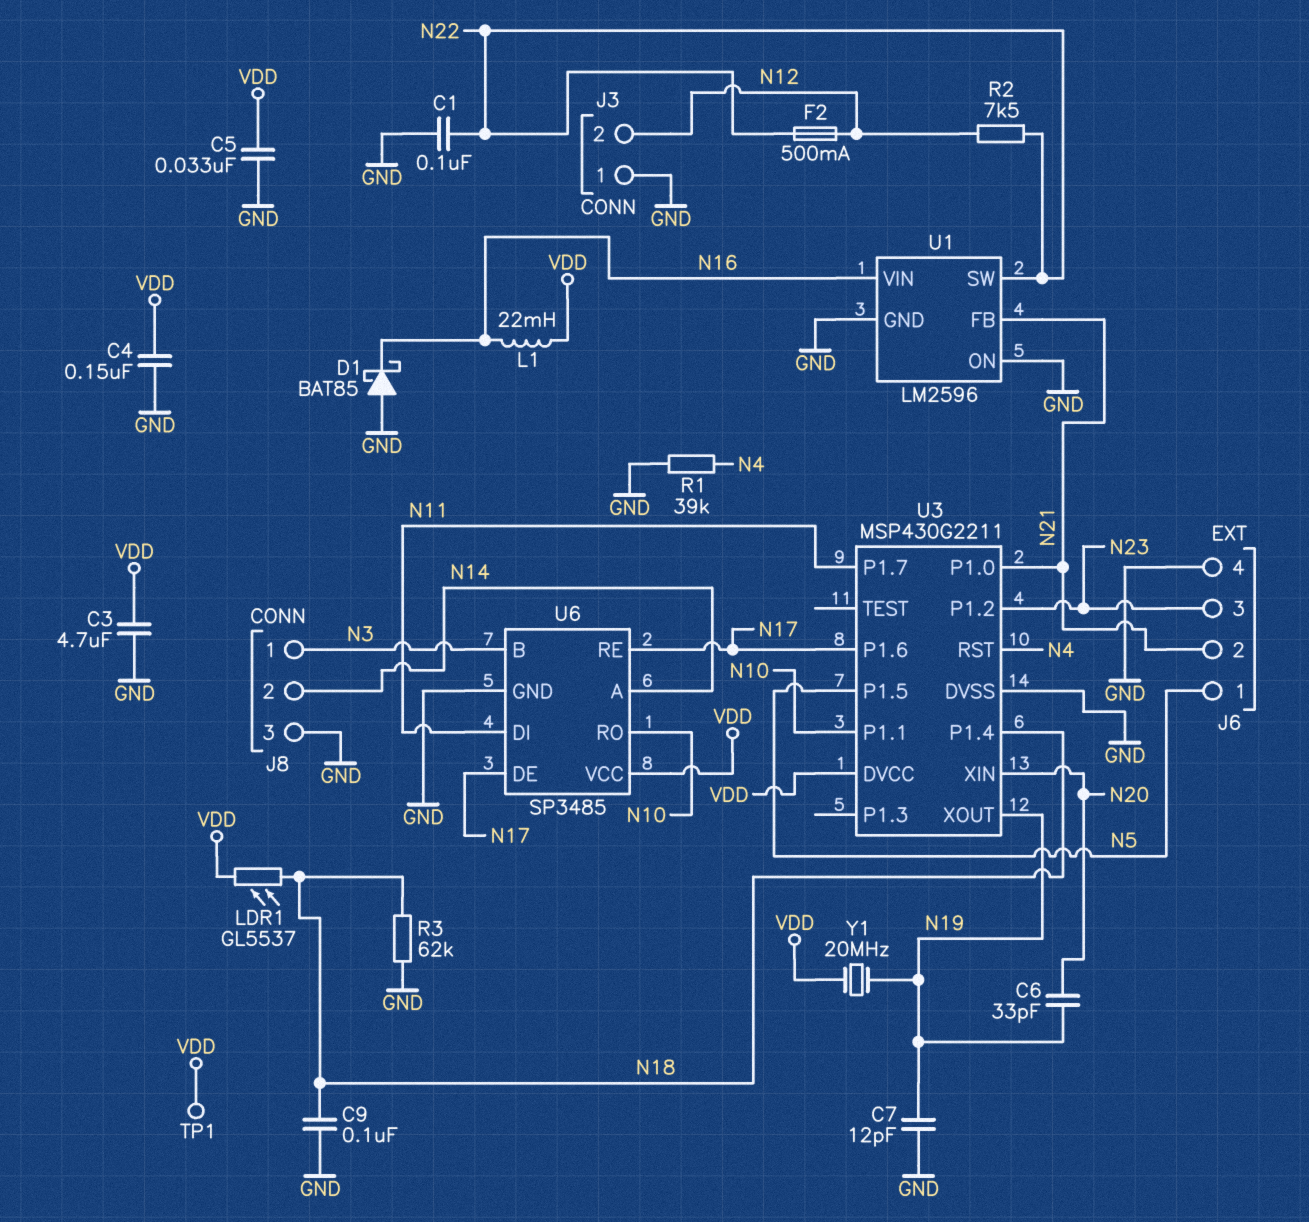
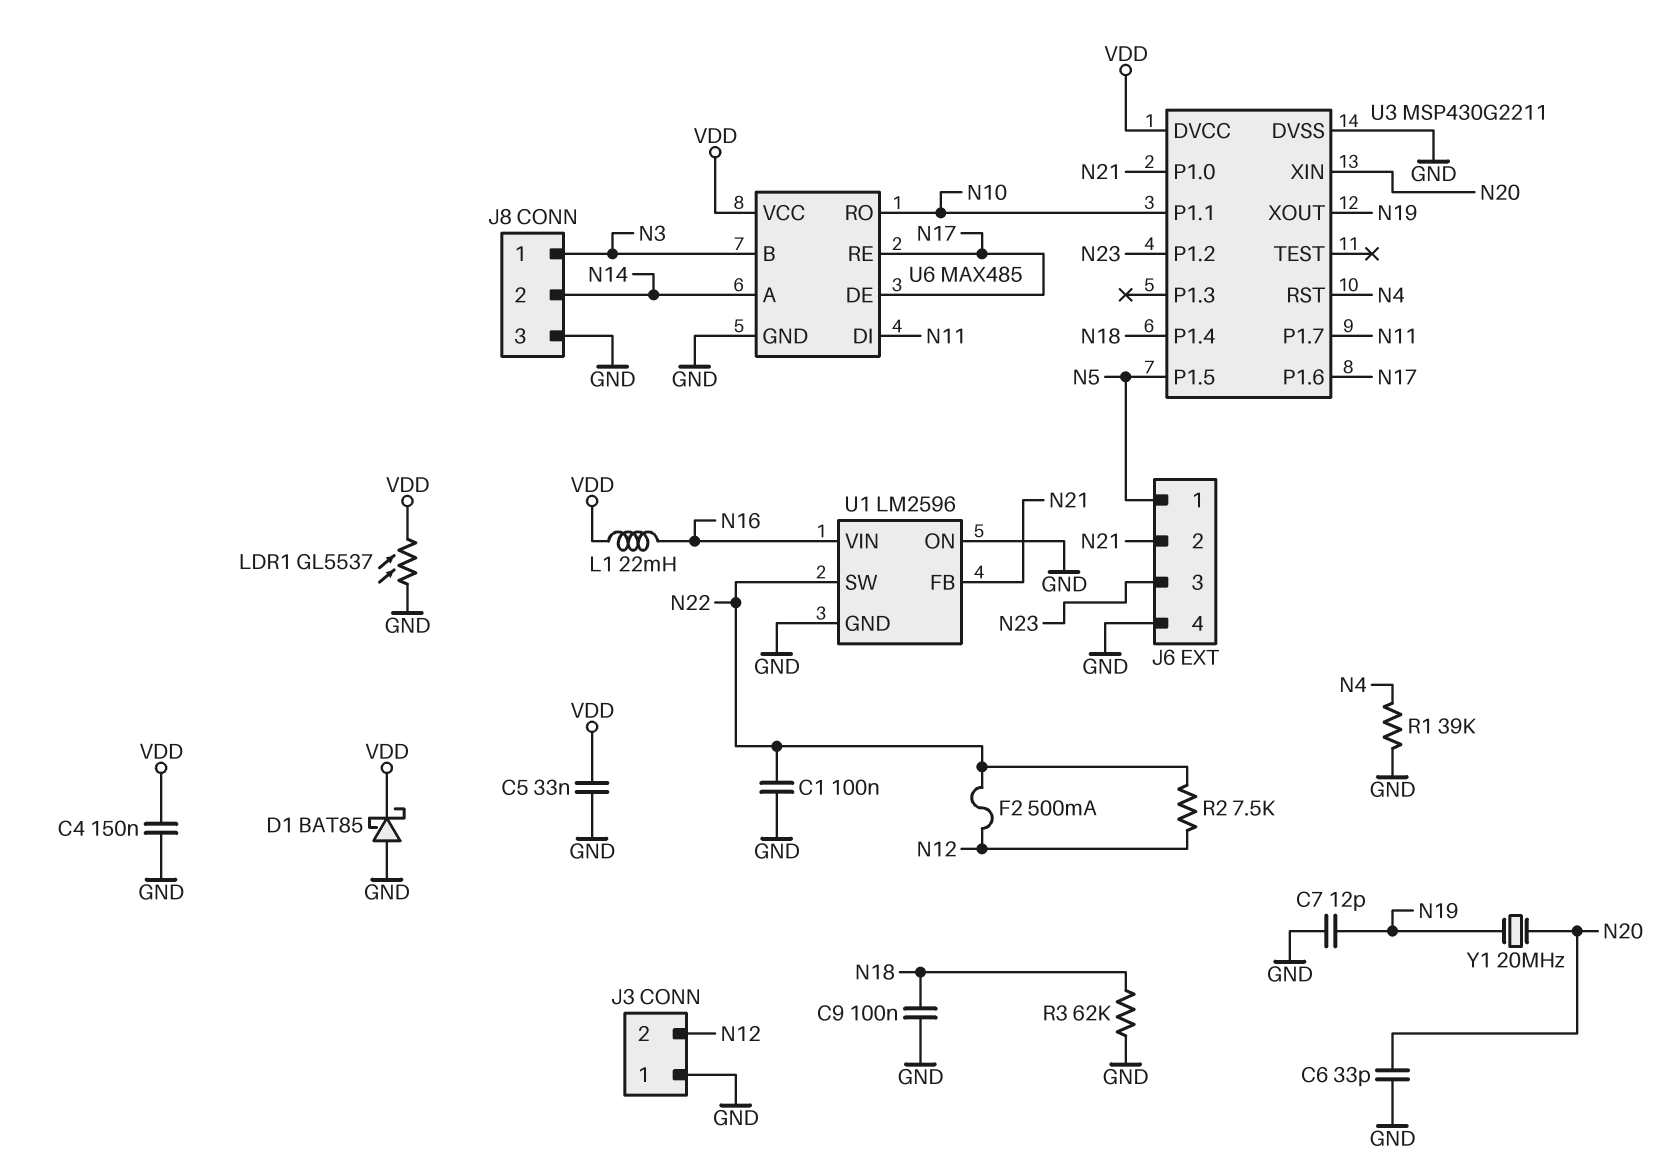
C3: 4.7uF (GND, VDD) -> none
C6: 33pF (N19, N20) -> 33pF (GND, N20)
D1: schottky BAT85 (A GND, K N16) -> schottky BAT85 (A GND, K VDD)
LDR1: GL5537 (N18, VDD) -> GL5537 (GND, VDD)
TP1: test point (VDD) -> none
U6: SP3485 -> MAX485
Y1: 20MHz (N19, VDD) -> 20MHz (N19, N20)

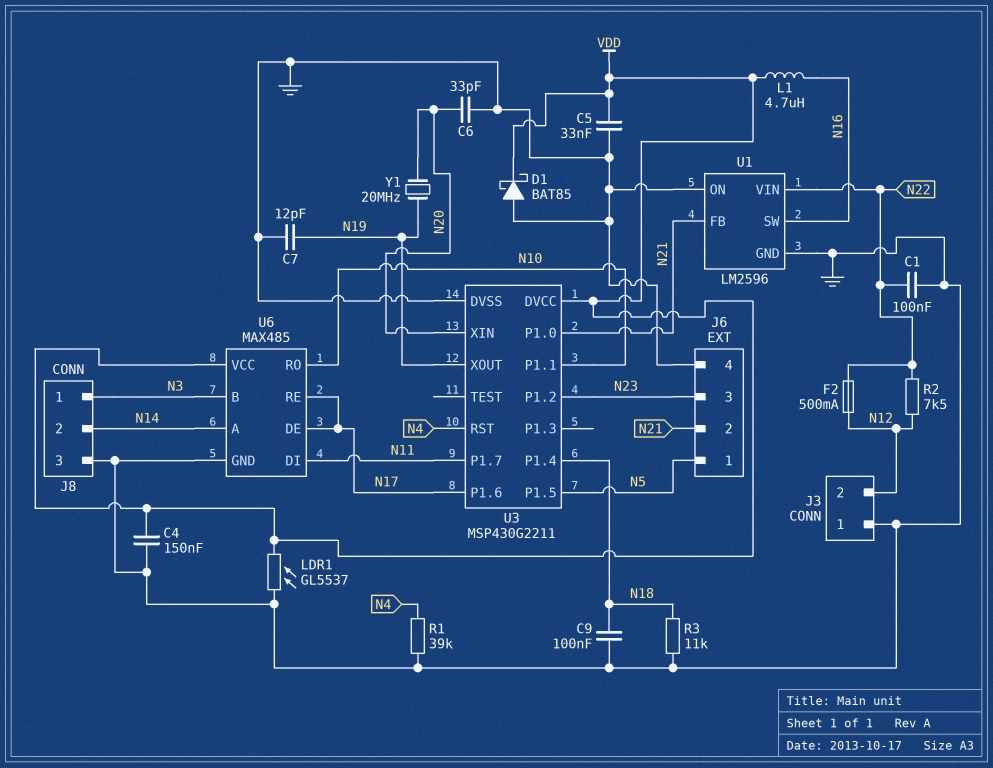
L1: 22mH (N16, VDD) -> 4.7uH (N16, VDD)
R3: 62k (GND, N18) -> 11k (GND, N18)
U1 pin SW: N22 -> N16
U1 pin VIN: N16 -> N22

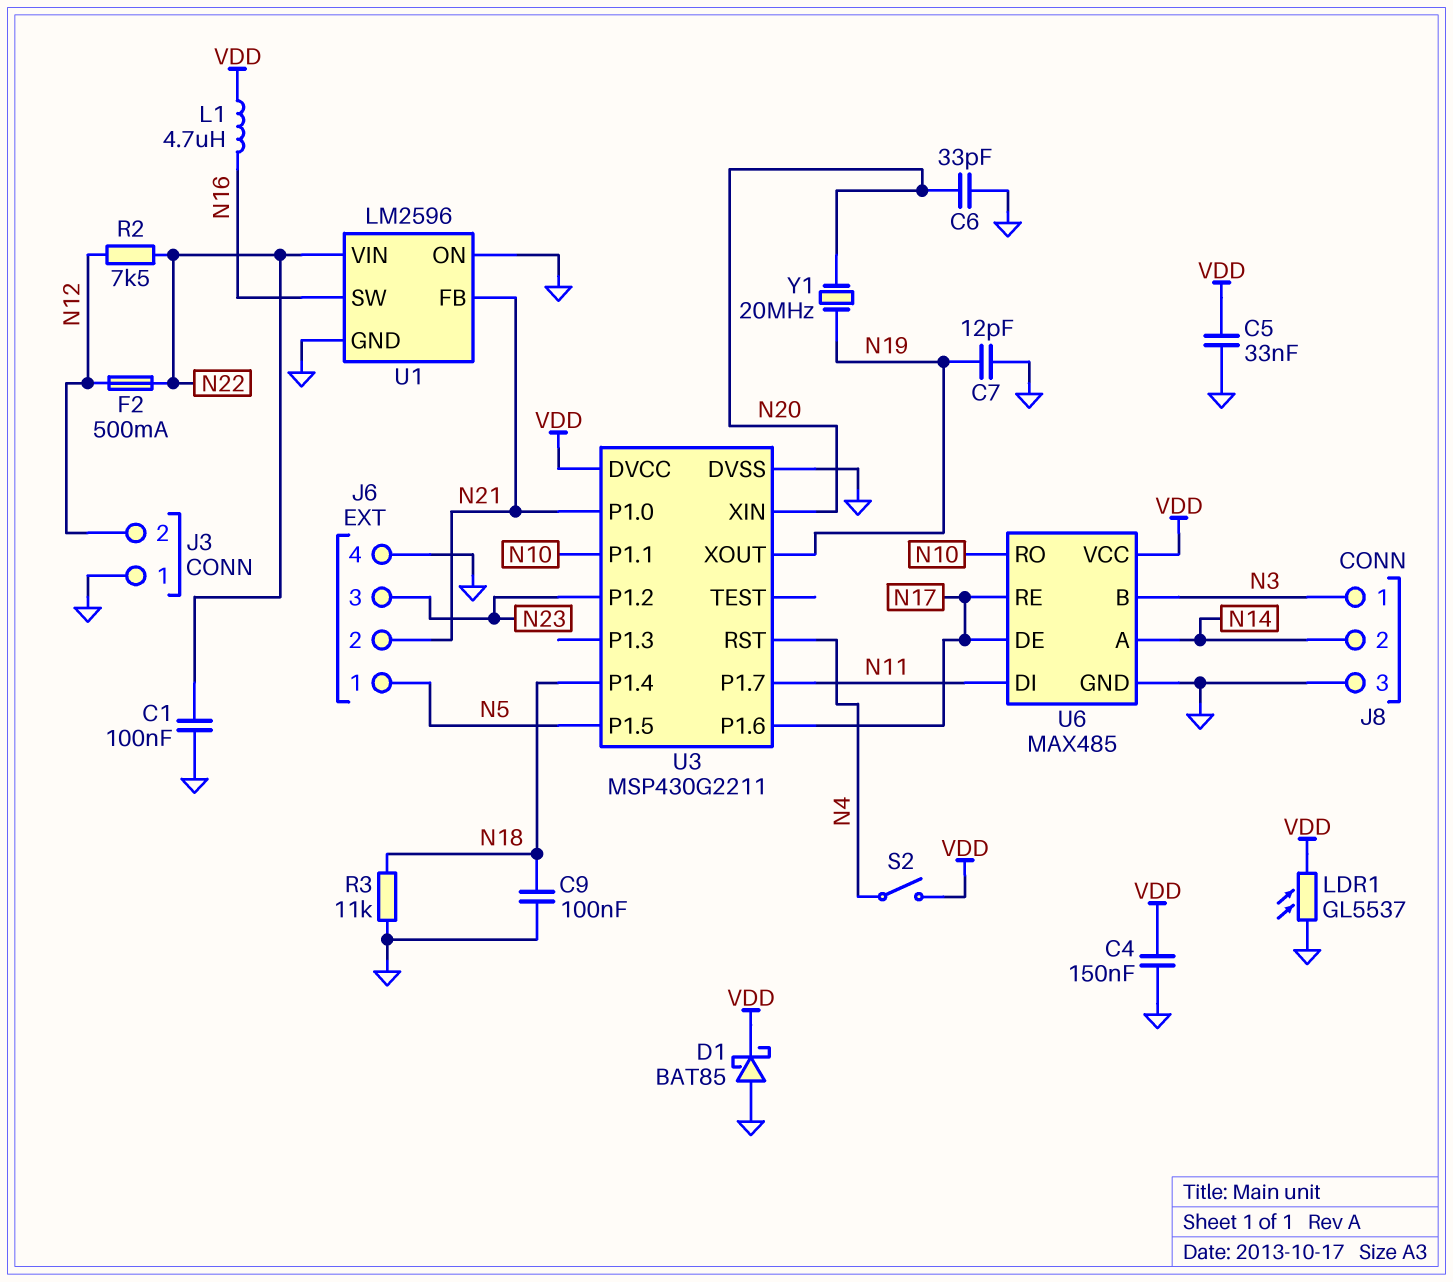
R1: 39k (GND, N4) -> none
S2: none -> switch (N4, VDD)

